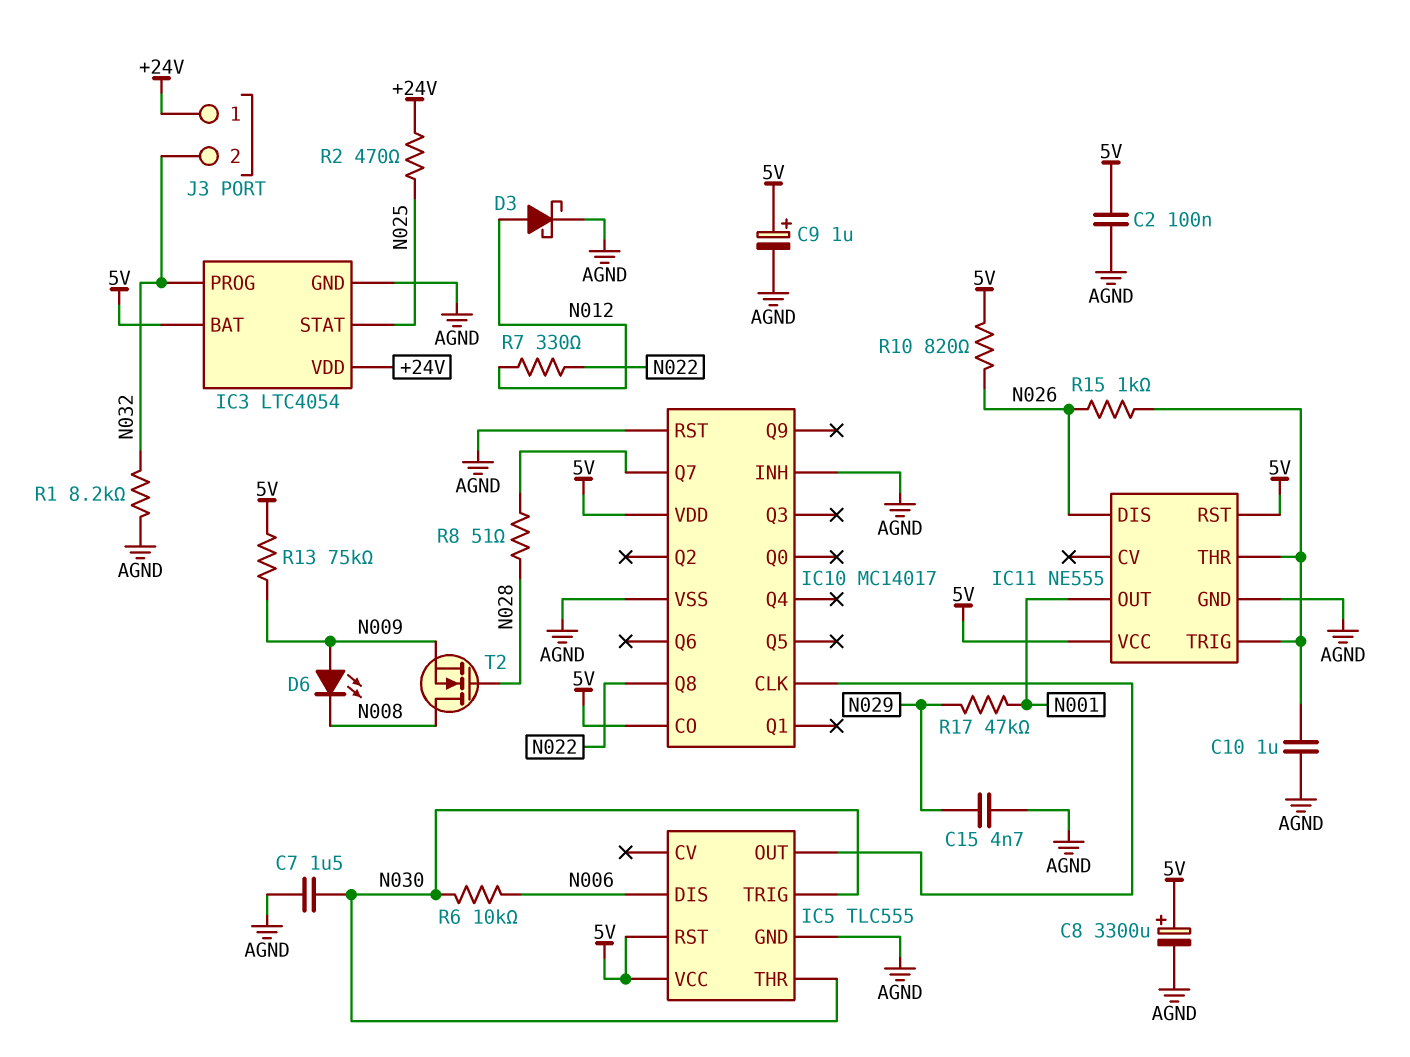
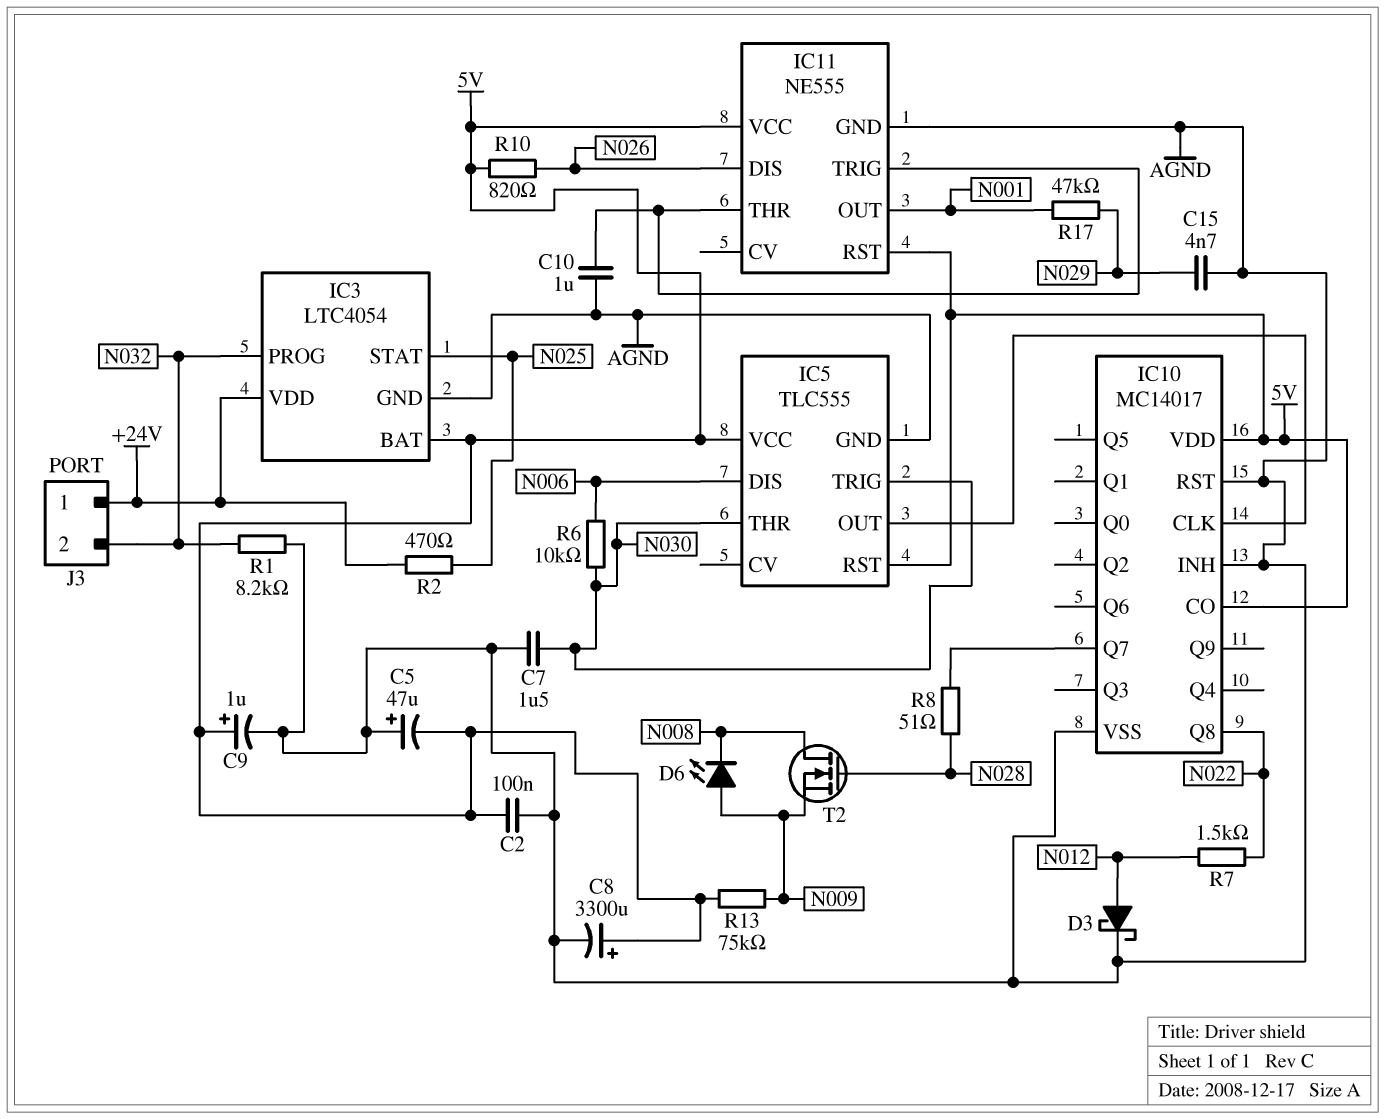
C5: none -> 47uF (plus AGND, minus 5V)
R7: 330 (N012, N022) -> 1.5k (N012, N022)
R15: 1k (IC11/THR, N026) -> none

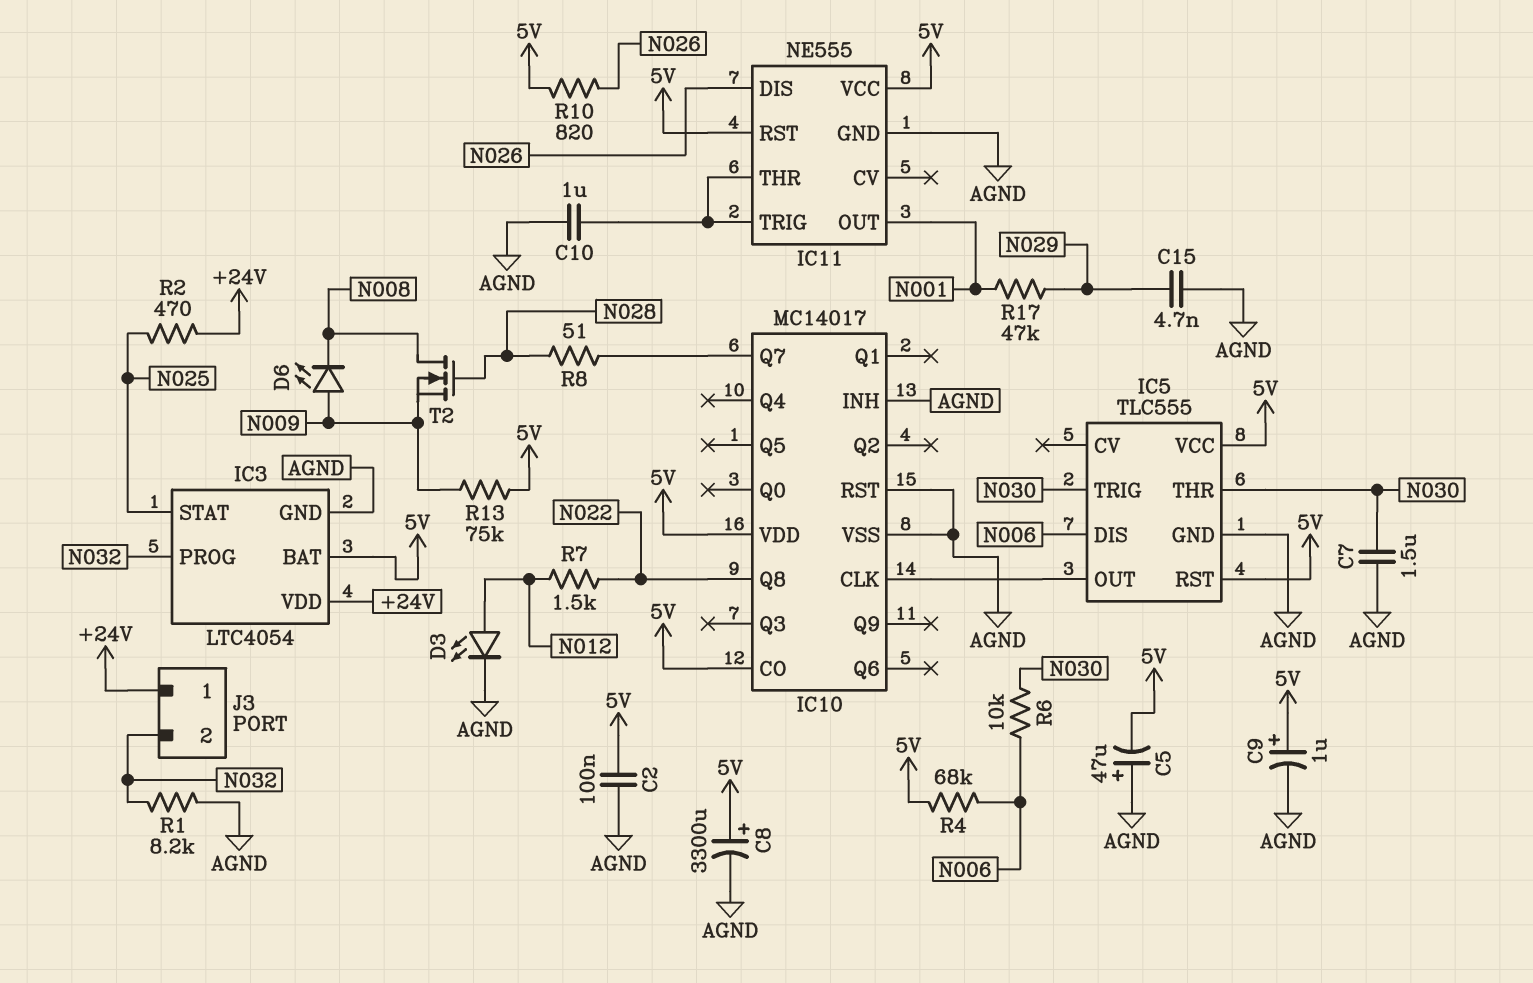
D3: schottky (A N012, K AGND) -> LED (A N012, K AGND)
R4: none -> 68k (5V, N006)

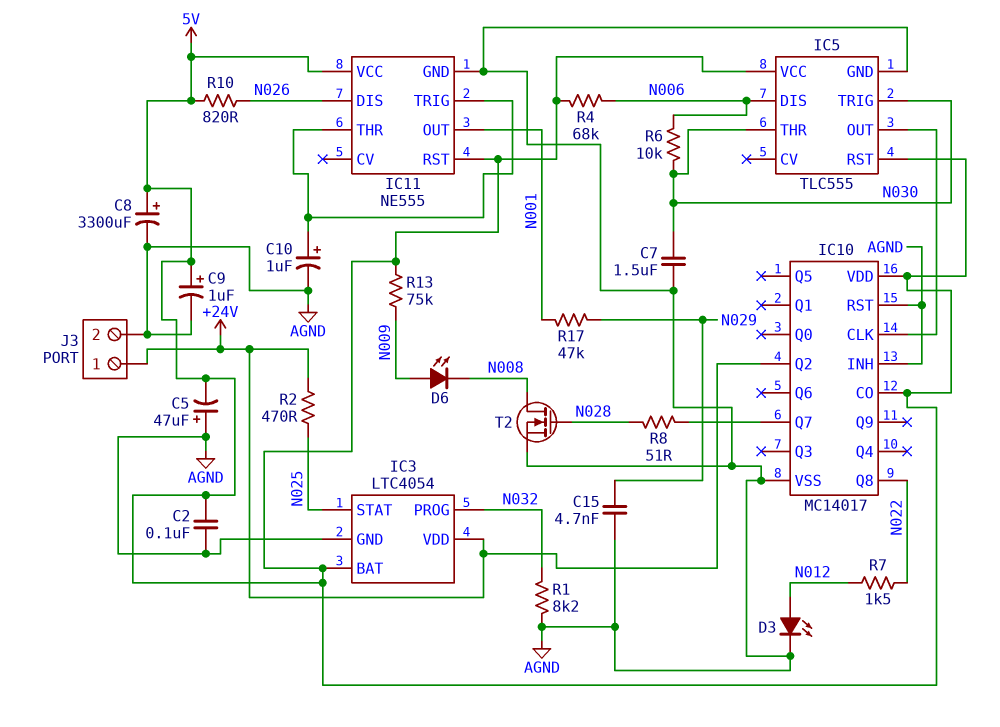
C10: 1uF (AGND, IC11/THR) -> 1uF (plus IC11/THR, minus AGND)
IC10 pin Q2: none -> +24V
J3 pin 2: N032 -> AGND
T2: NMOS (G N028, D N008, S N009) -> NMOS (G N028, D N008, S AGND)

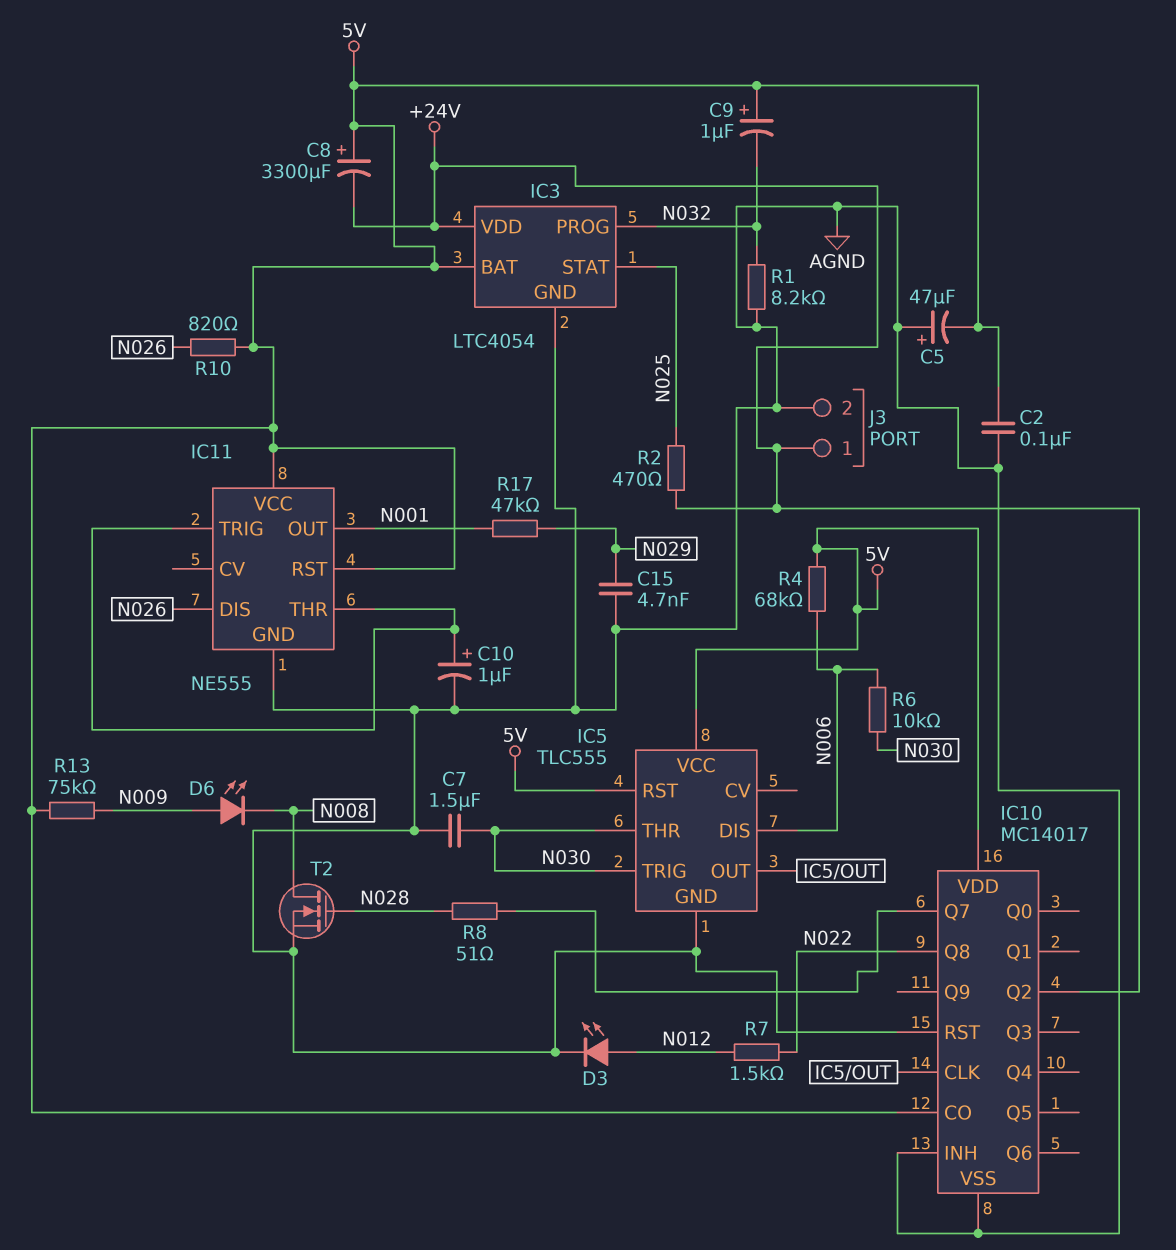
C8: 3300uF (plus 5V, minus AGND) -> 3300uF (plus 5V, minus +24V)
C9: 1uF (plus 5V, minus AGND) -> 1uF (plus 5V, minus N032)

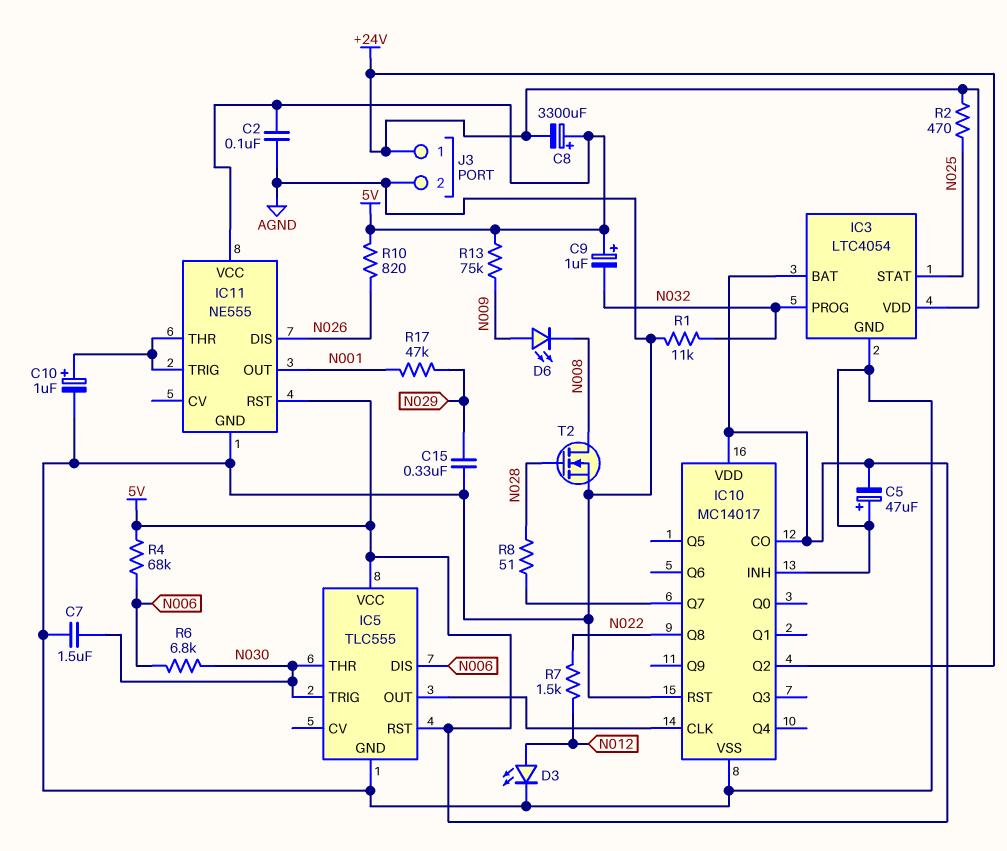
C15: 4.7nF (AGND, N029) -> 330nF (AGND, N029)
R1: 8.2k (AGND, N032) -> 11k (AGND, N032)
R6: 10k (N006, N030) -> 6.8k (N006, N030)

